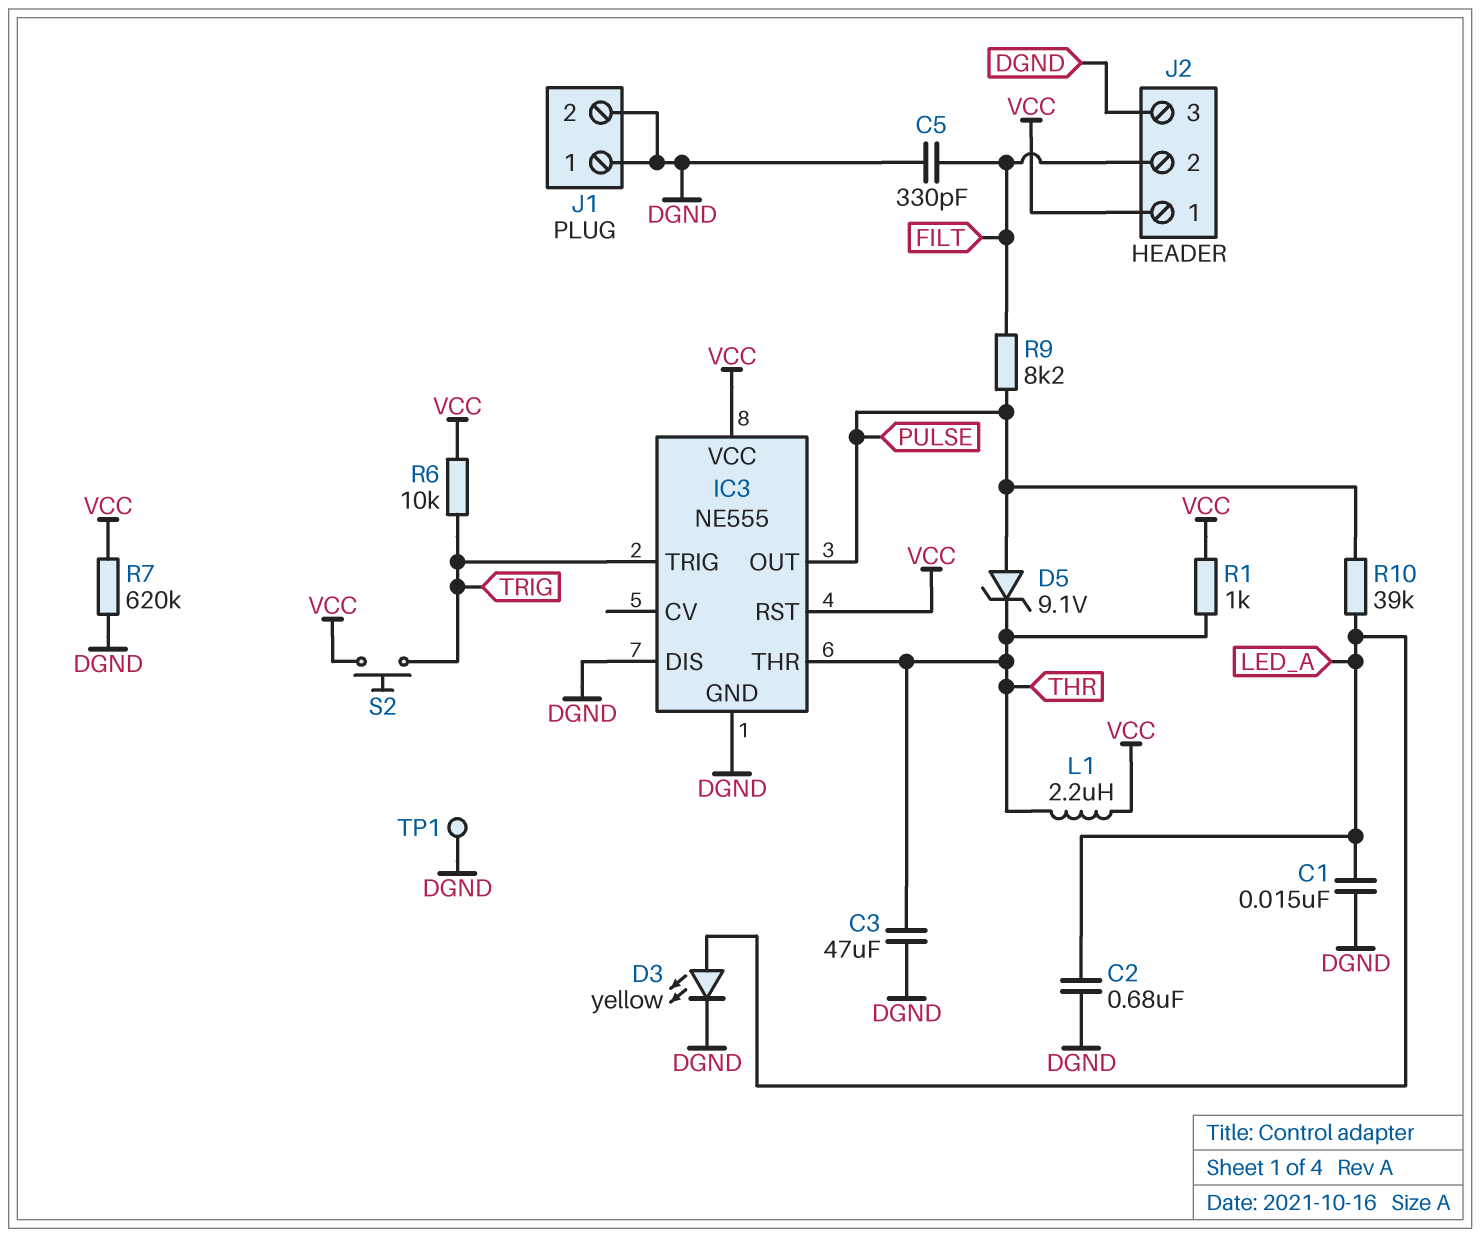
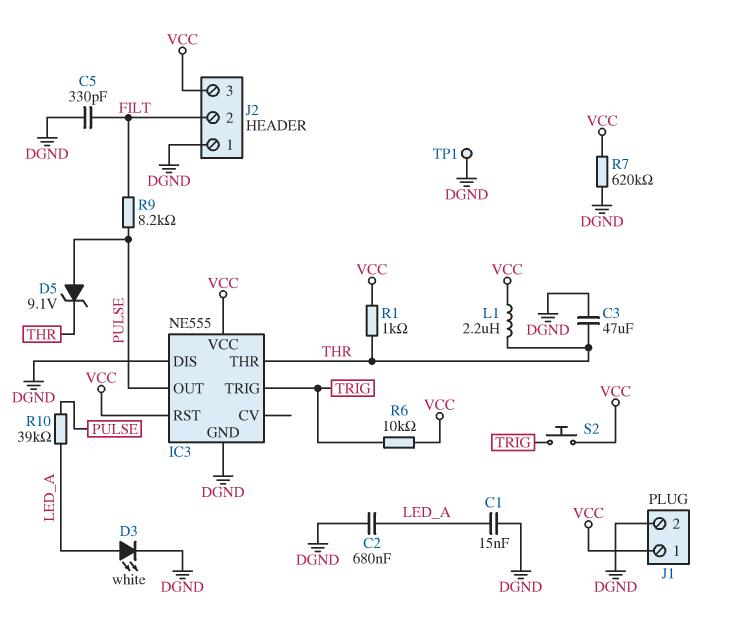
D3: LED yellow (A LED_A, K DGND) -> LED white (A LED_A, K DGND)
J1 pin 1: DGND -> VCC
J2 pin 1: VCC -> DGND
J2 pin 3: DGND -> VCC

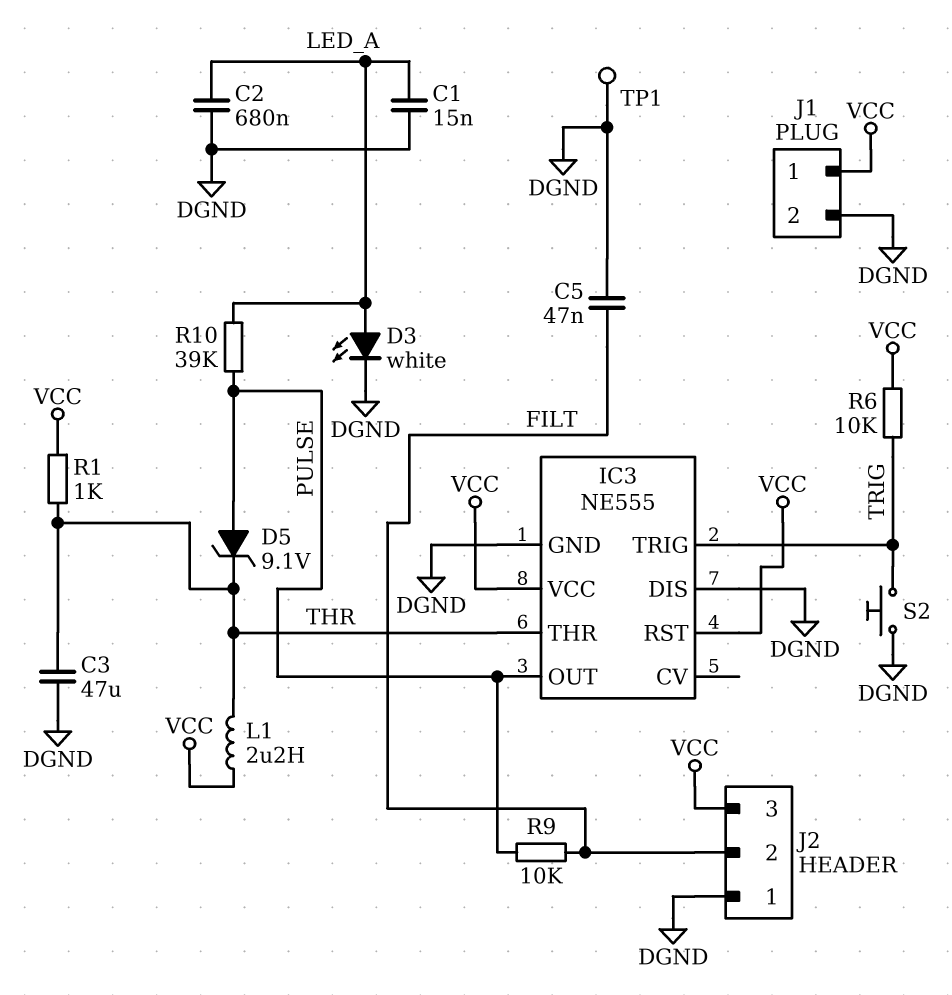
C5: 330pF (DGND, FILT) -> 47nF (DGND, FILT)
R7: 620k (DGND, VCC) -> none
R9: 8.2k (FILT, PULSE) -> 10k (FILT, PULSE)
S2: button (TRIG, VCC) -> button (DGND, TRIG)

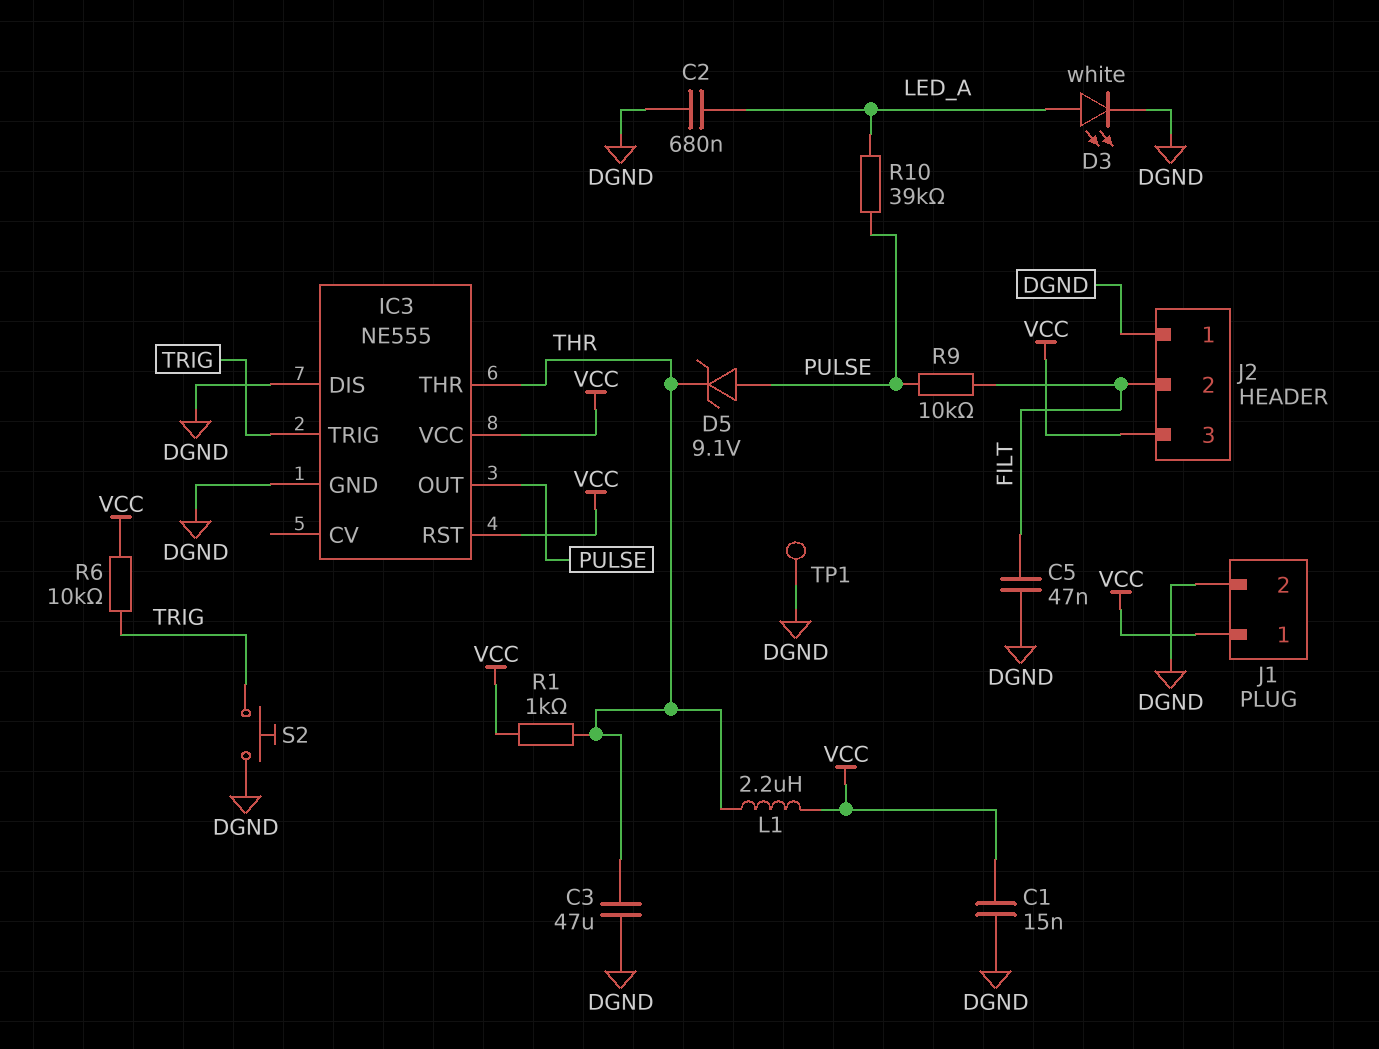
C1: 15nF (DGND, LED_A) -> 15nF (DGND, VCC)

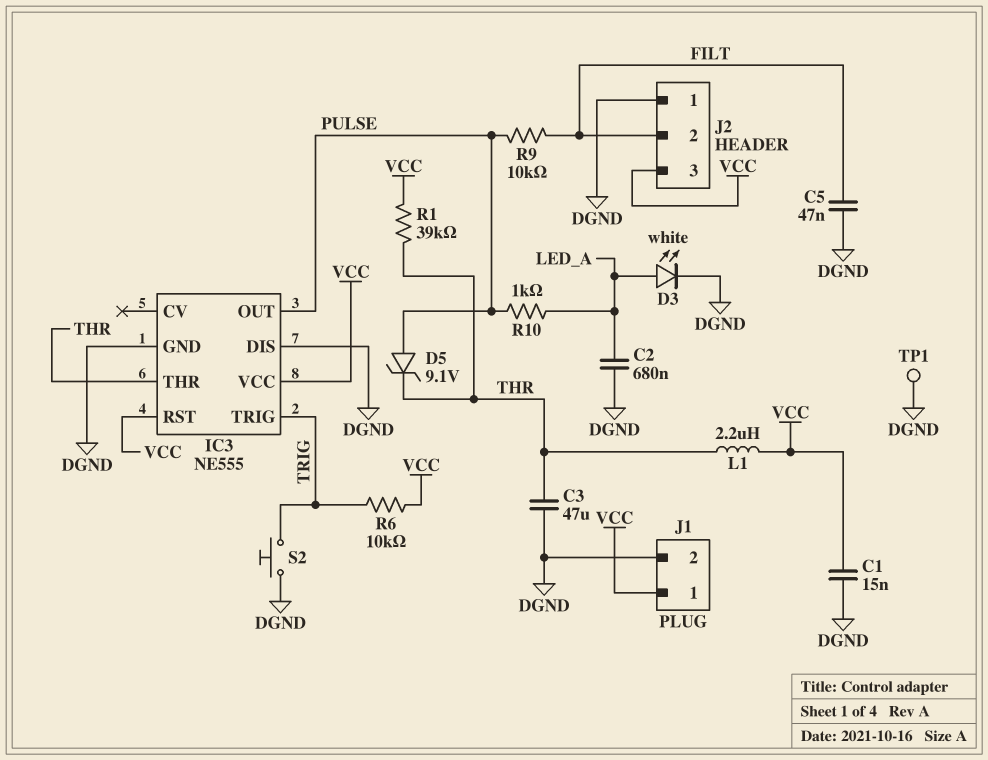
R1: 1k (THR, VCC) -> 39k (THR, VCC)
R10: 39k (LED_A, PULSE) -> 1k (LED_A, PULSE)

